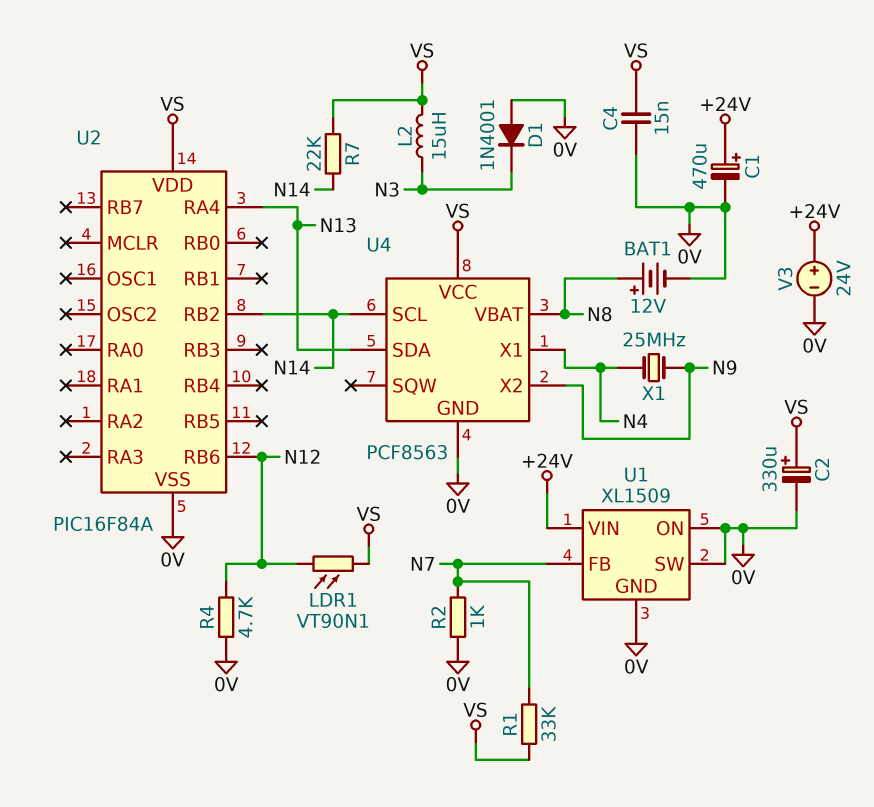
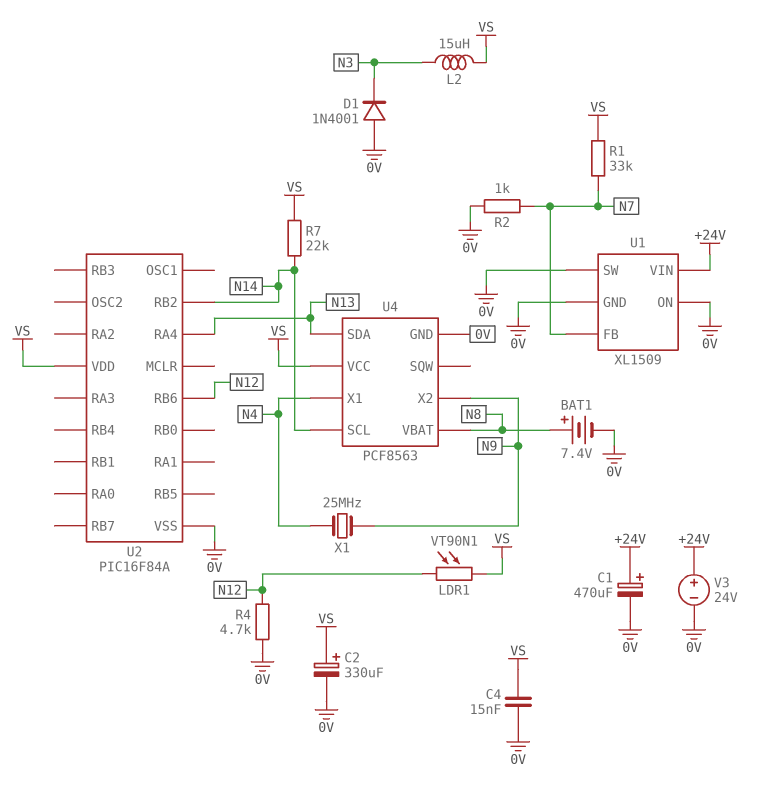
BAT1: 12V (plus N8, minus 0V) -> 7.4V (plus N8, minus 0V)

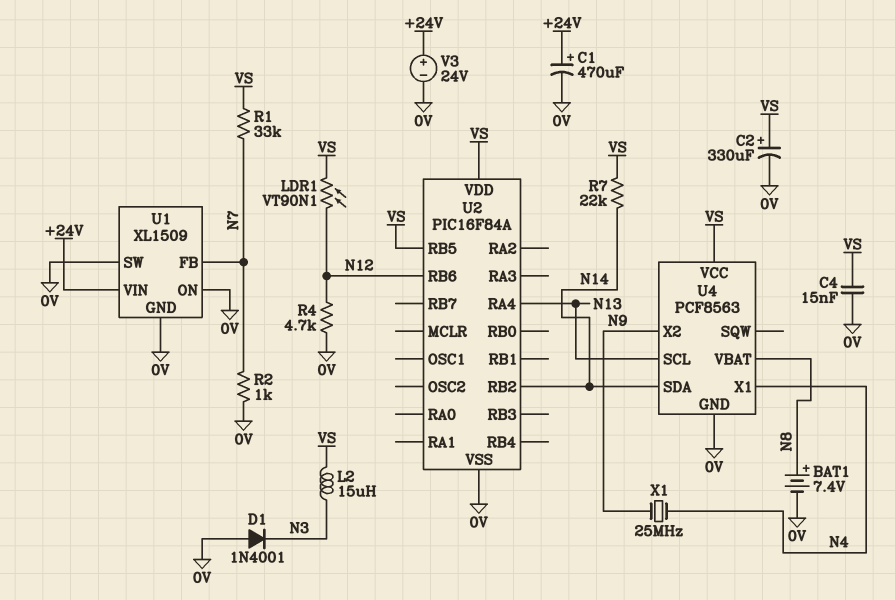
U2 pin RB5: none -> VS
U4 pin SCL: N14 -> N13
U4 pin SDA: N13 -> N14

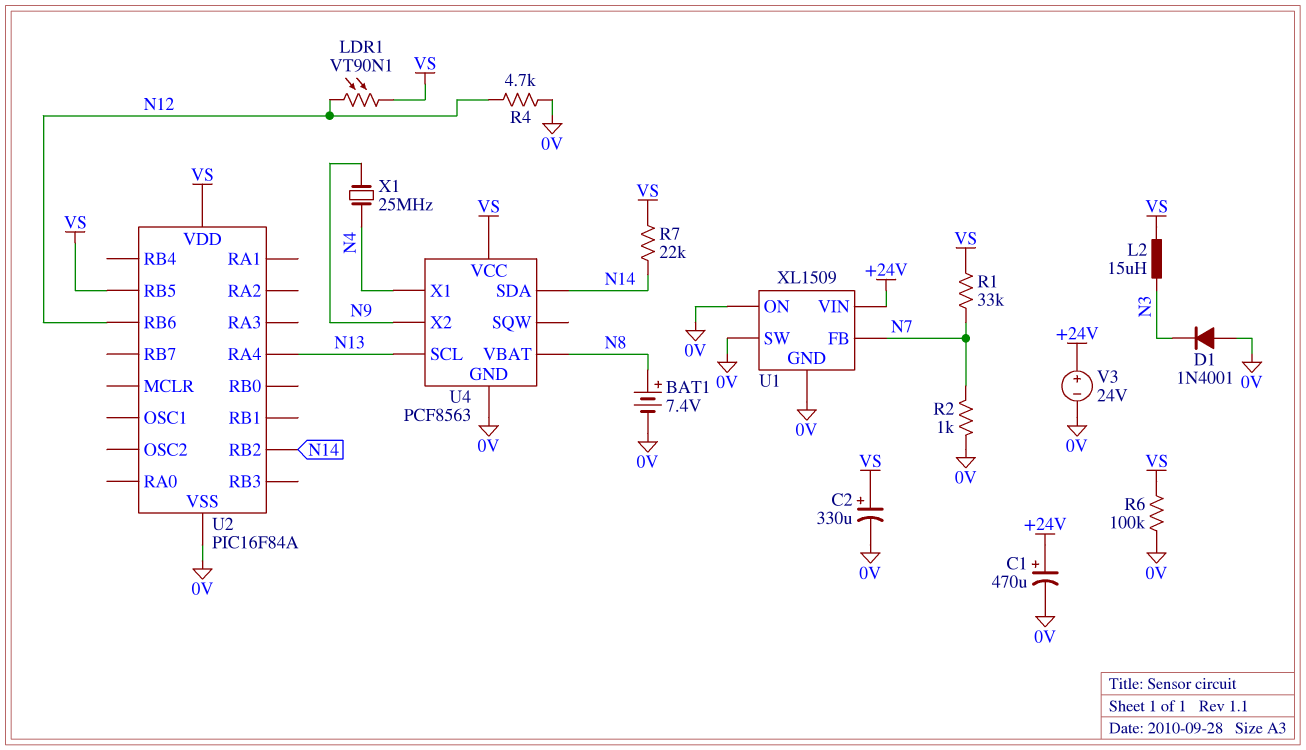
C4: 15nF (0V, VS) -> none
R6: none -> 100k (0V, VS)

